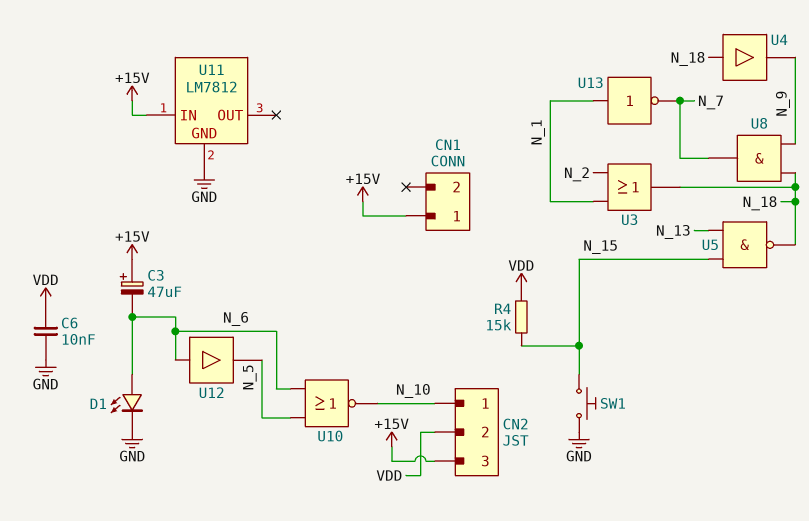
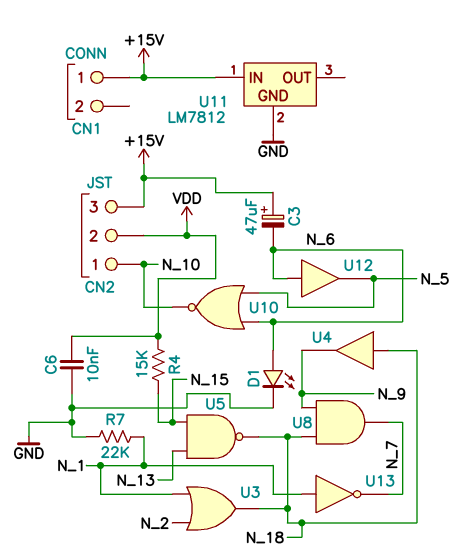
R7: none -> 22k (GND, N_1)
SW1: button (GND, N_15) -> none

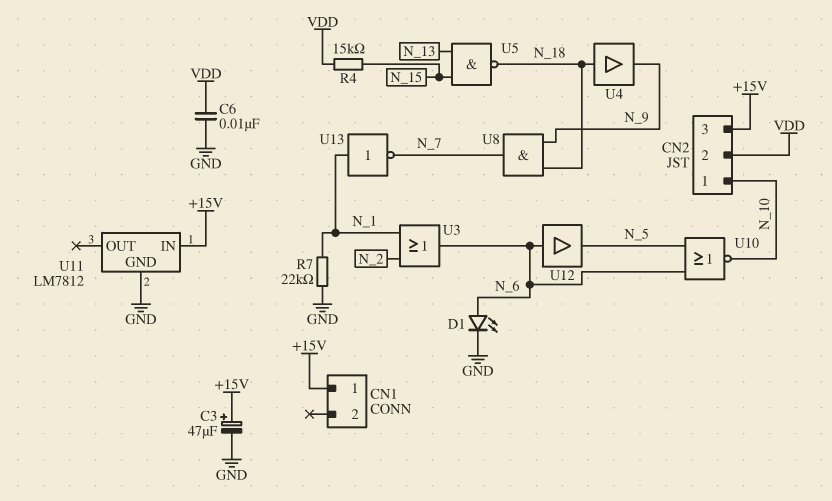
C3: 47uF (plus +15V, minus N_6) -> 47uF (plus +15V, minus GND)
U3: OR (in N_1, in N_2, out N_18) -> OR (in N_1, in N_2, out N_6)

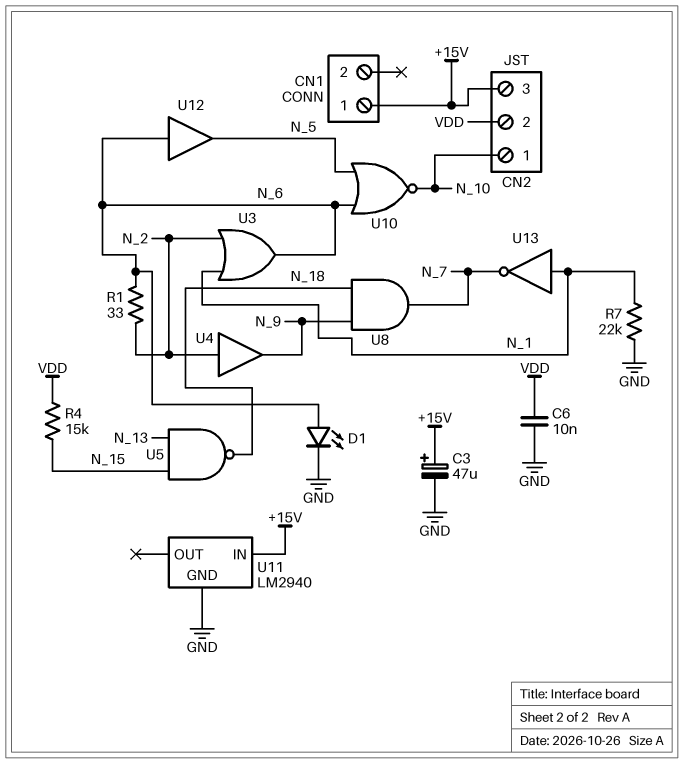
R1: none -> 33 (N_2, N_6)
U4: buffer (in N_18, out N_9) -> buffer (in N_2, out N_9)
U11: LM7812 -> LM2940

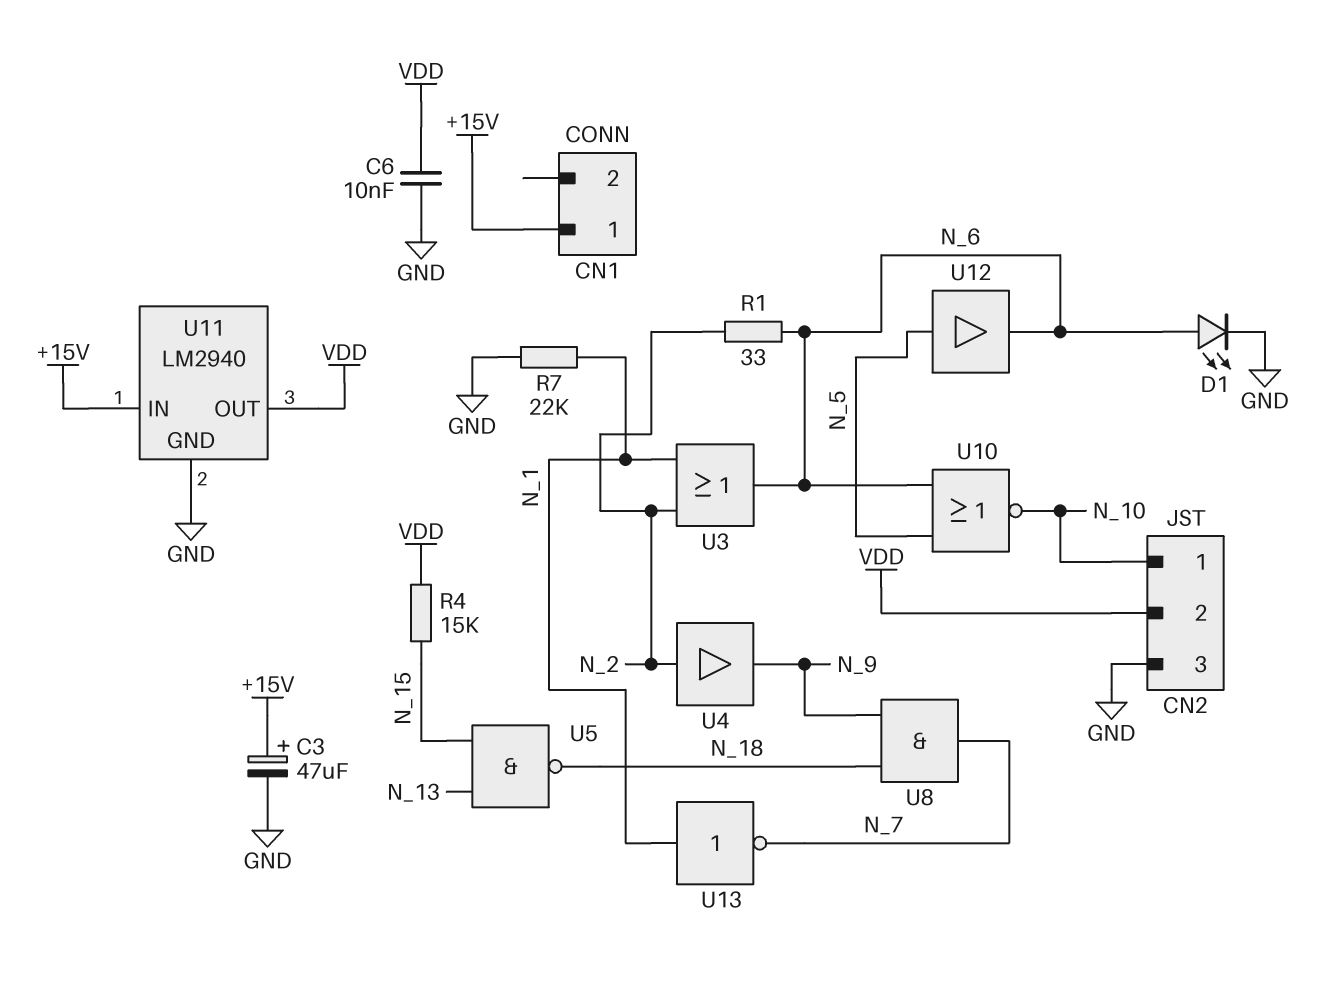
CN2 pin 3: +15V -> GND
U11 pin OUT: none -> VDD
U12: buffer (in N_6, out N_5) -> buffer (in N_5, out N_6)

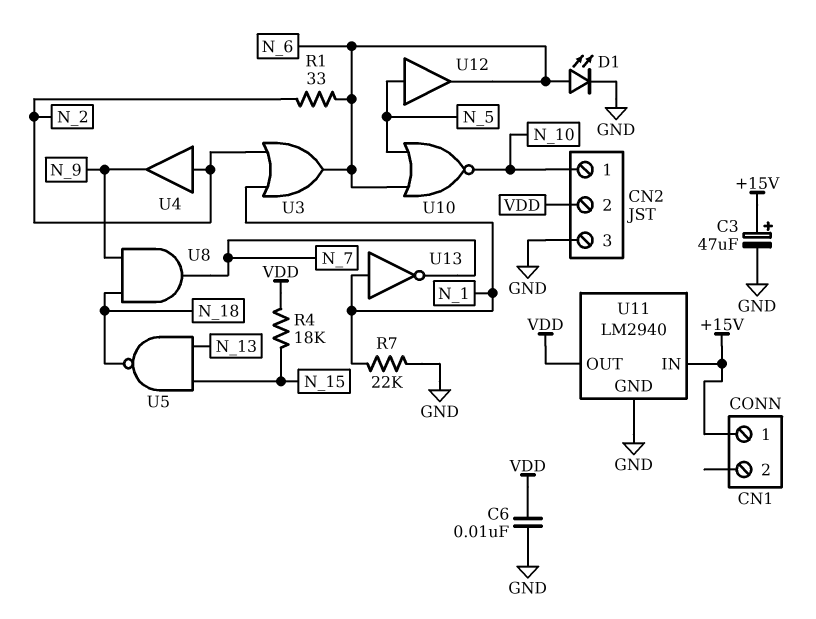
R4: 15k (N_15, VDD) -> 18k (N_15, VDD)

